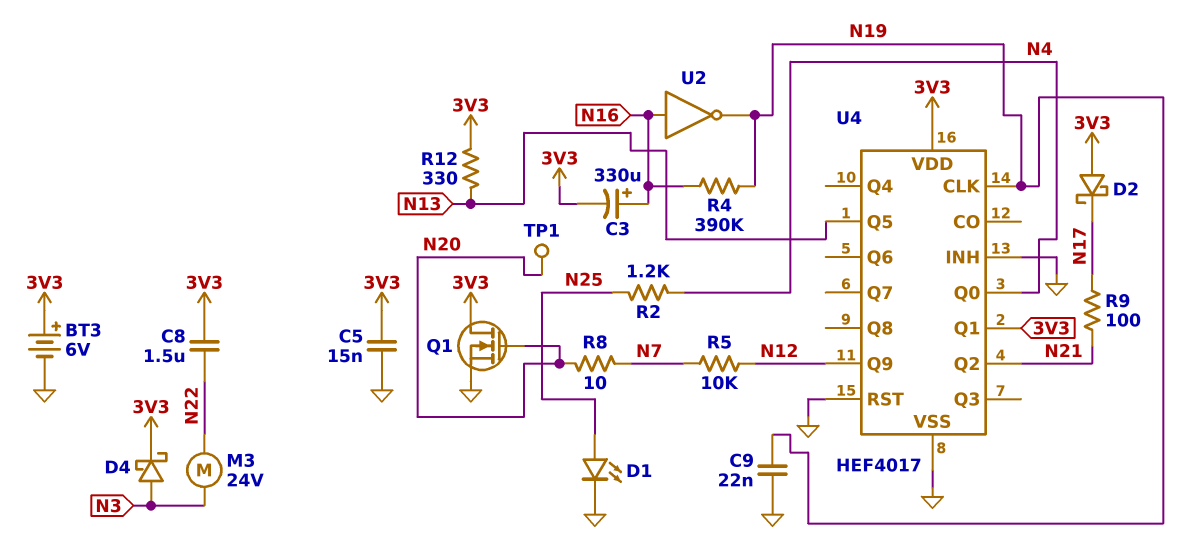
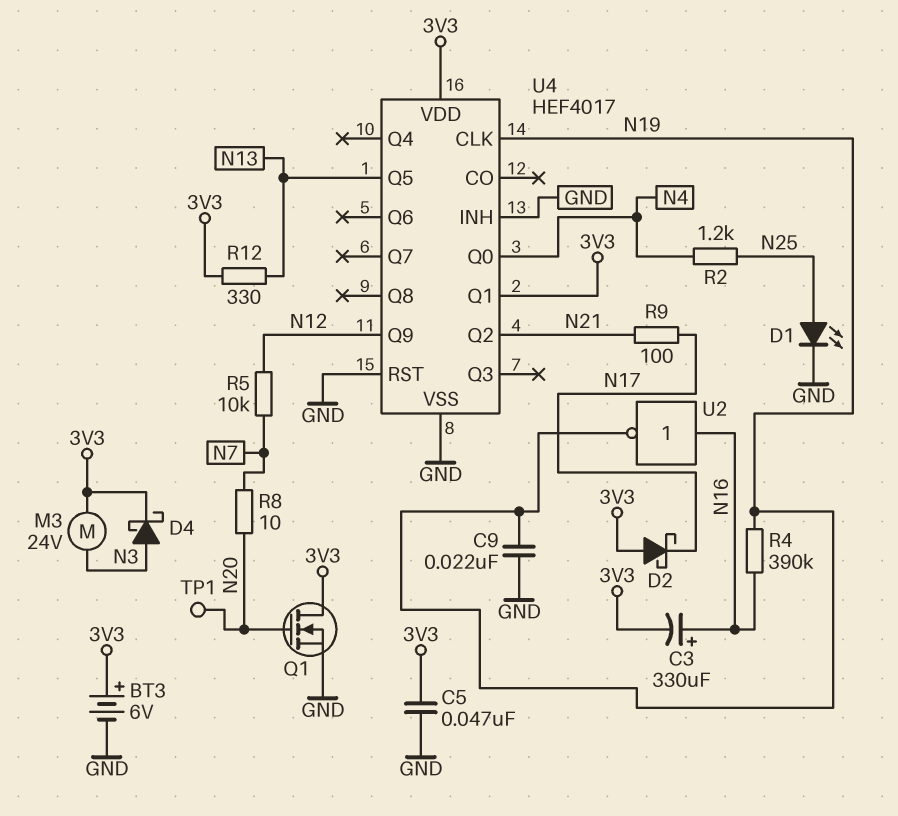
C5: 15nF (3V3, GND) -> 47nF (3V3, GND)
C8: 1.5uF (3V3, N22) -> none
M3: motor 24V (N3, N22) -> motor 24V (3V3, N3)

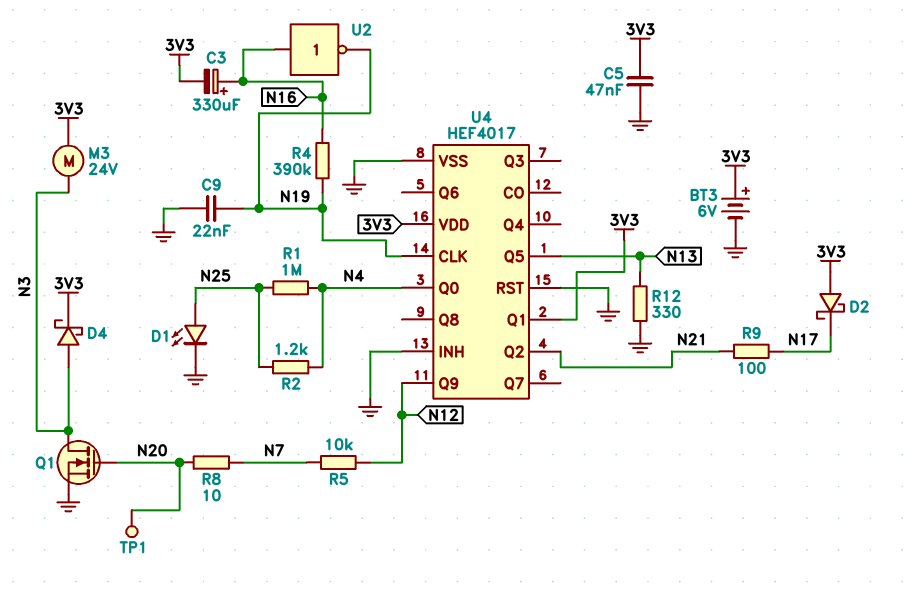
Q1: NMOS (G N20, D 3V3, S GND) -> NMOS (G N20, D N3, S GND)
R1: none -> 1M (N4, N25)
R12: 330 (3V3, N13) -> 330 (GND, N13)

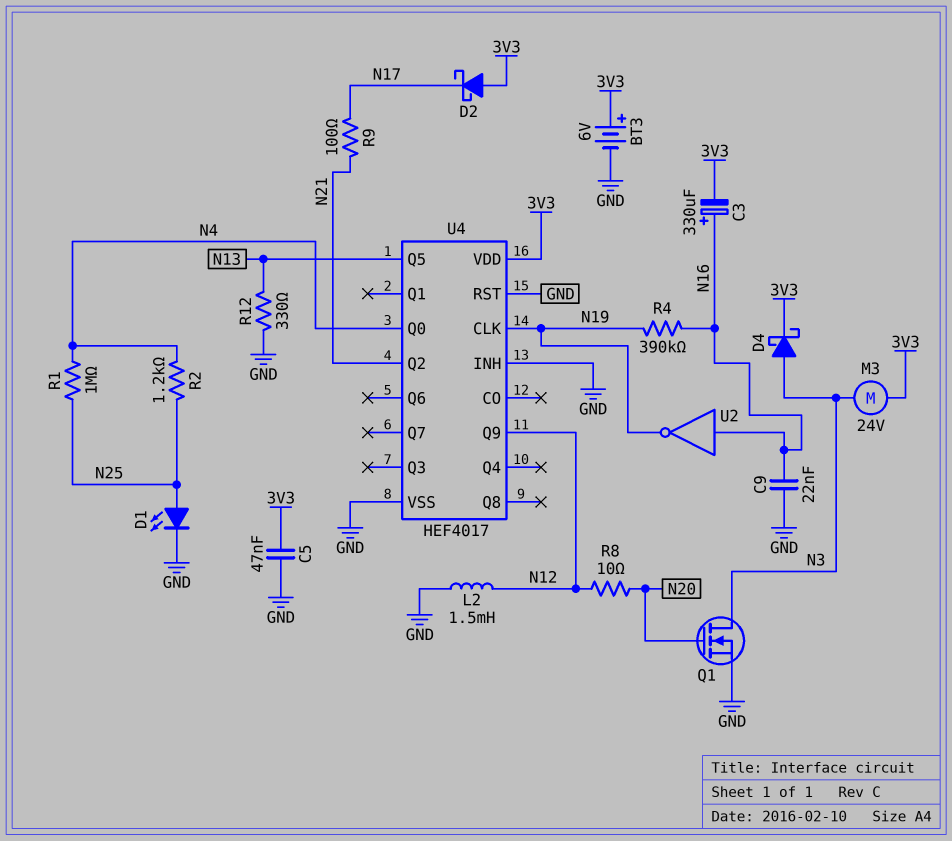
C9: 22nF (GND, N19) -> 22nF (GND, N16)
L2: none -> 1.5mH (GND, N12)
R5: 10k (N7, N12) -> none
R8: 10 (N7, N20) -> 10 (N12, N20)
TP1: test point (N20) -> none
U4 pin Q1: 3V3 -> none

